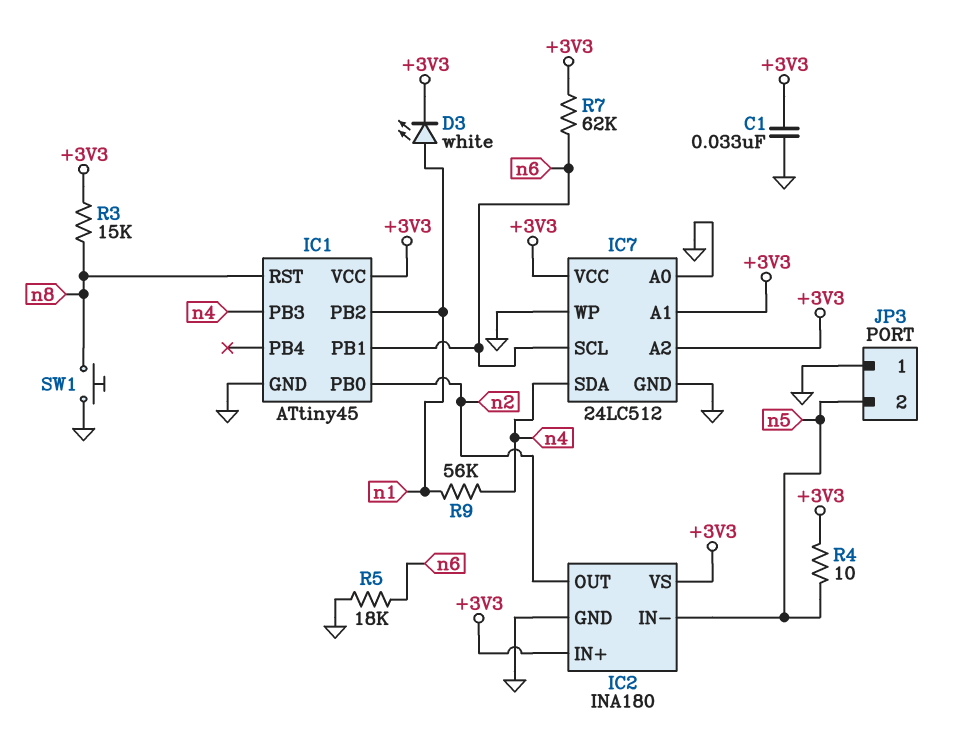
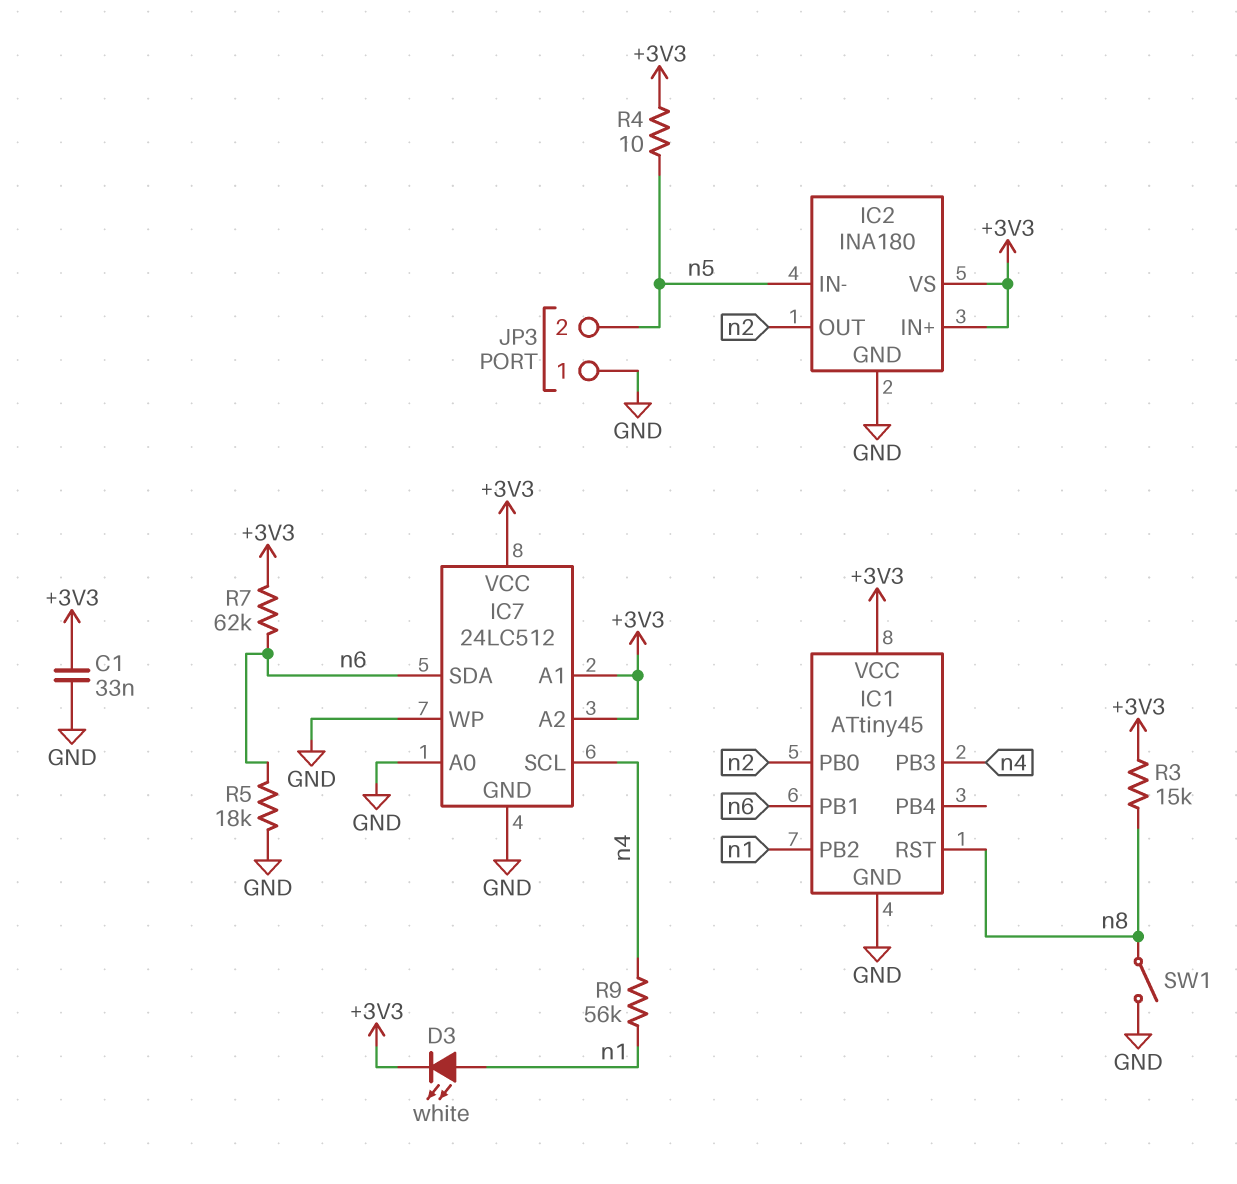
IC7 pin SCL: n6 -> n4
IC7 pin SDA: n4 -> n6
SW1: button (GND, n8) -> switch (GND, n8)

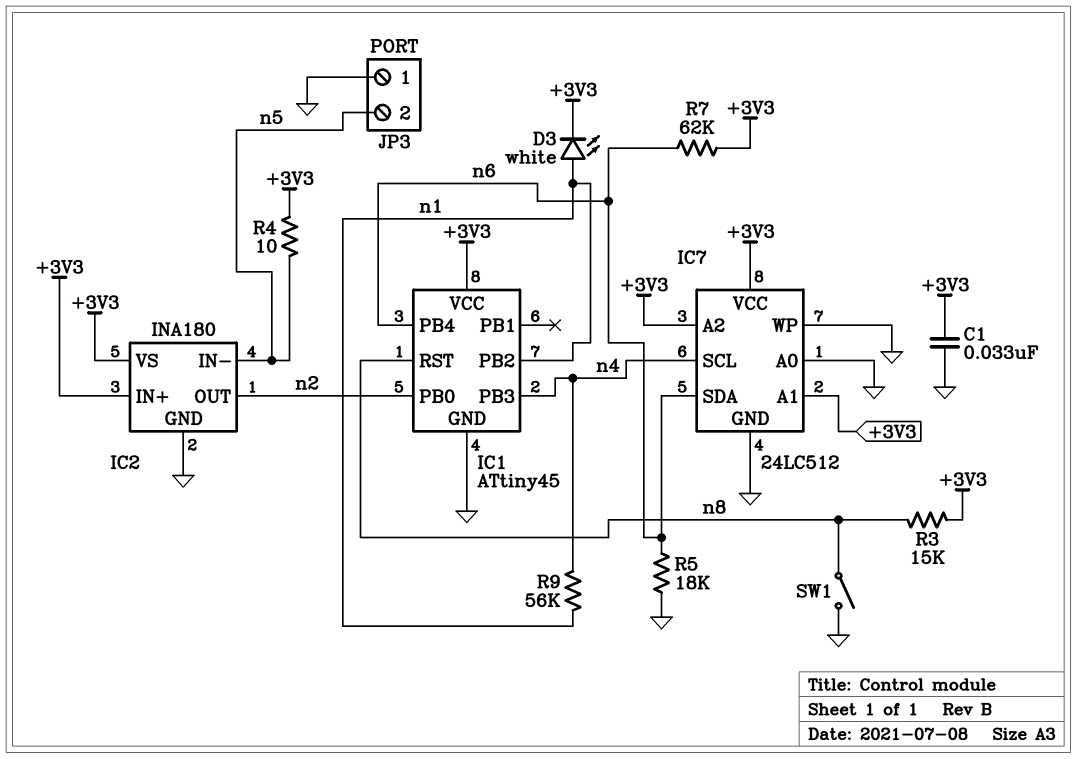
IC1 pin PB1: n6 -> none
IC1 pin PB4: none -> n6

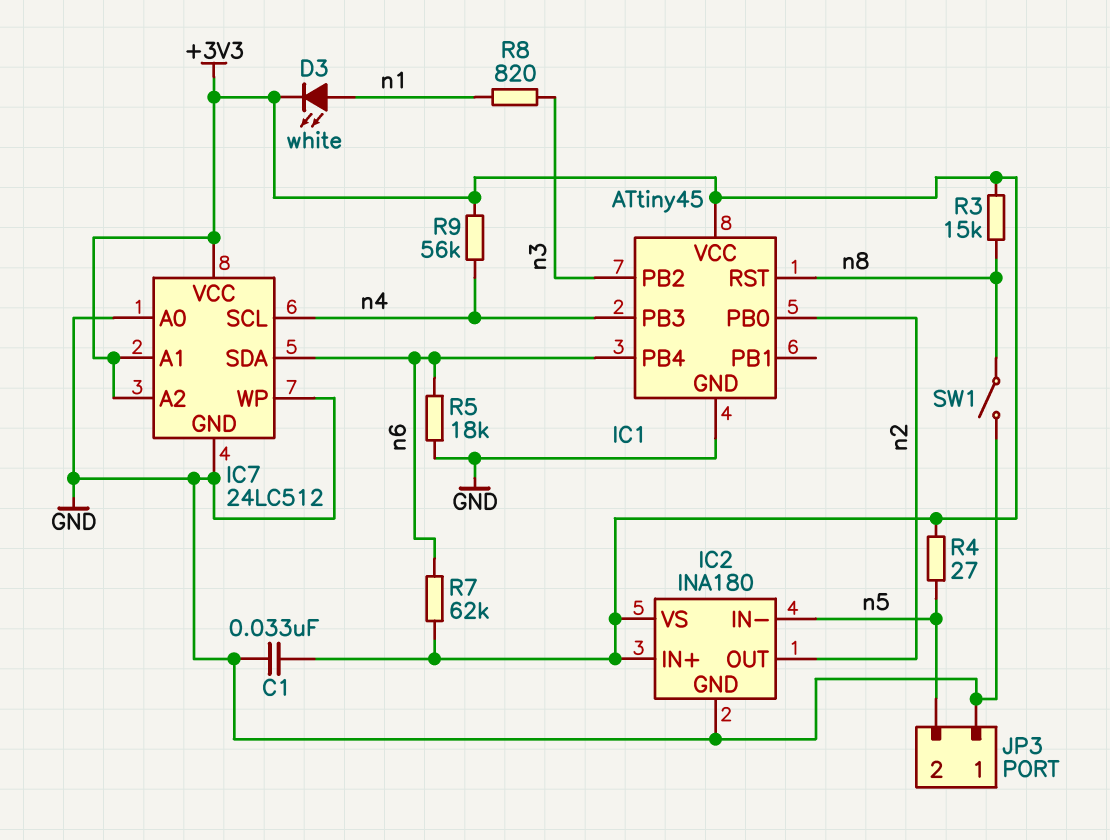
IC1 pin PB2: n1 -> n3
R4: 10 (+3V3, n5) -> 27 (+3V3, n5)
R8: none -> 820 (n1, n3)
R9: 56k (n1, n4) -> 56k (+3V3, n4)

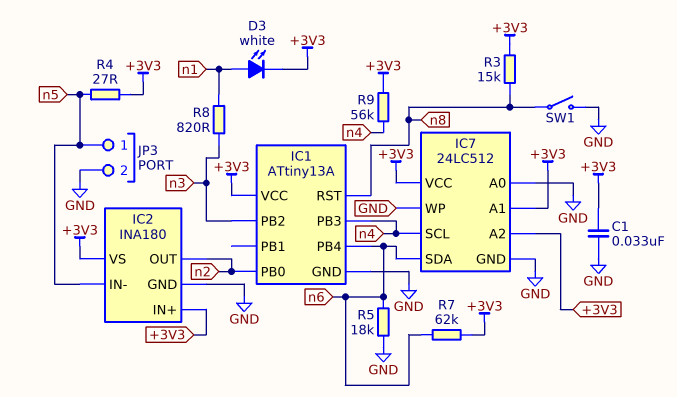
IC1: ATtiny45 -> ATtiny13A
JP3 pin 1: GND -> n5
JP3 pin 2: n5 -> GND

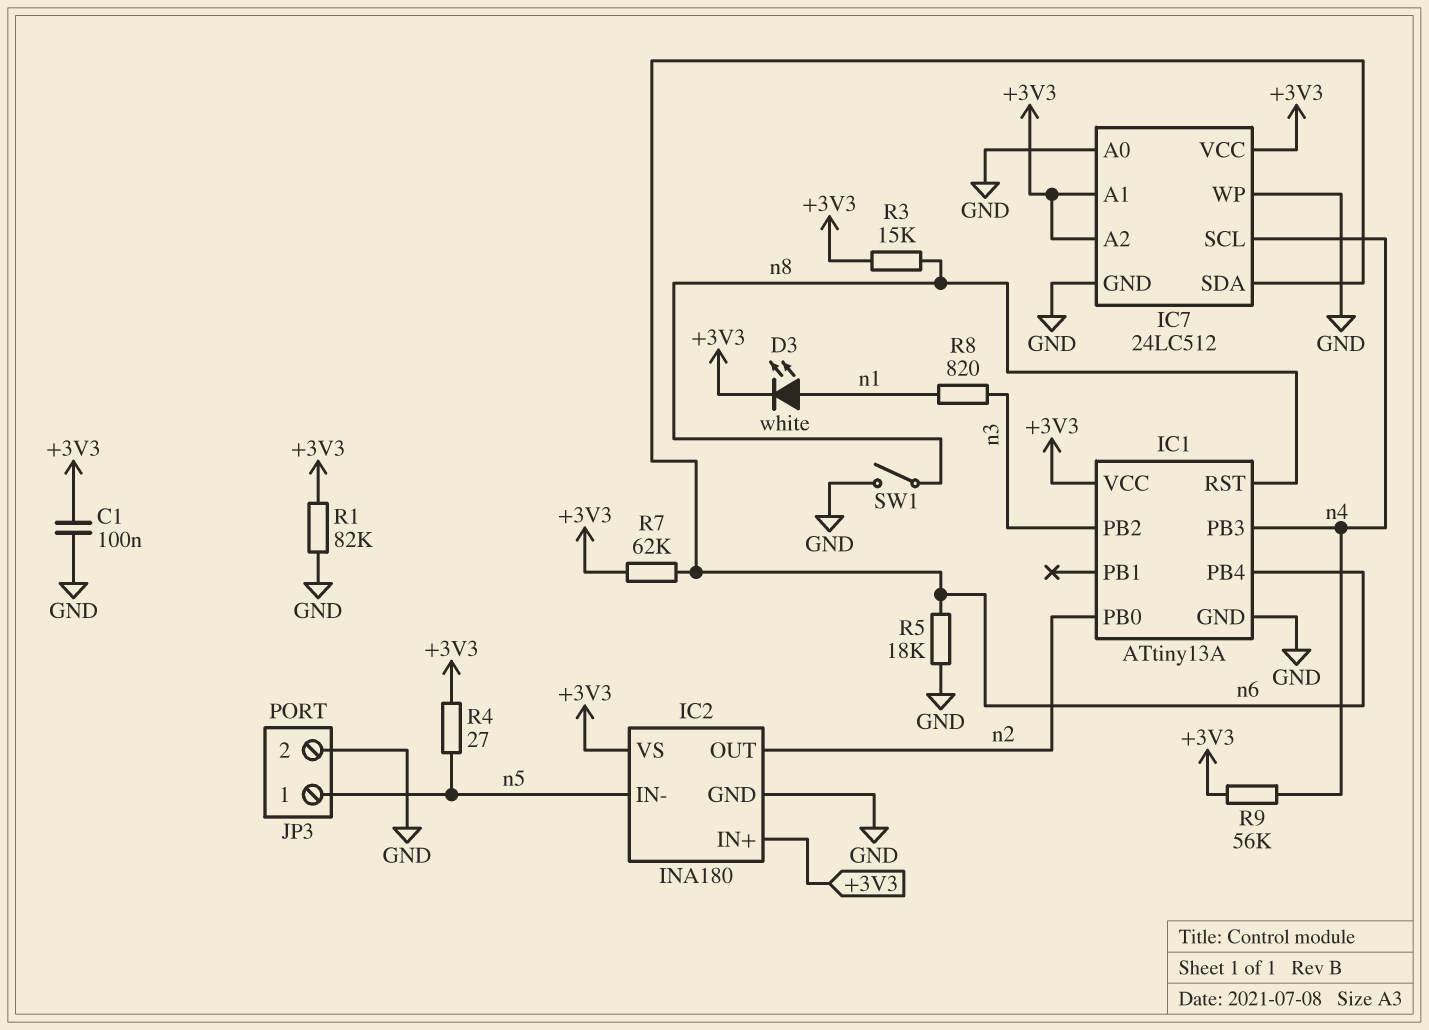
C1: 33nF (+3V3, GND) -> 100nF (+3V3, GND)
R1: none -> 82k (+3V3, GND)

